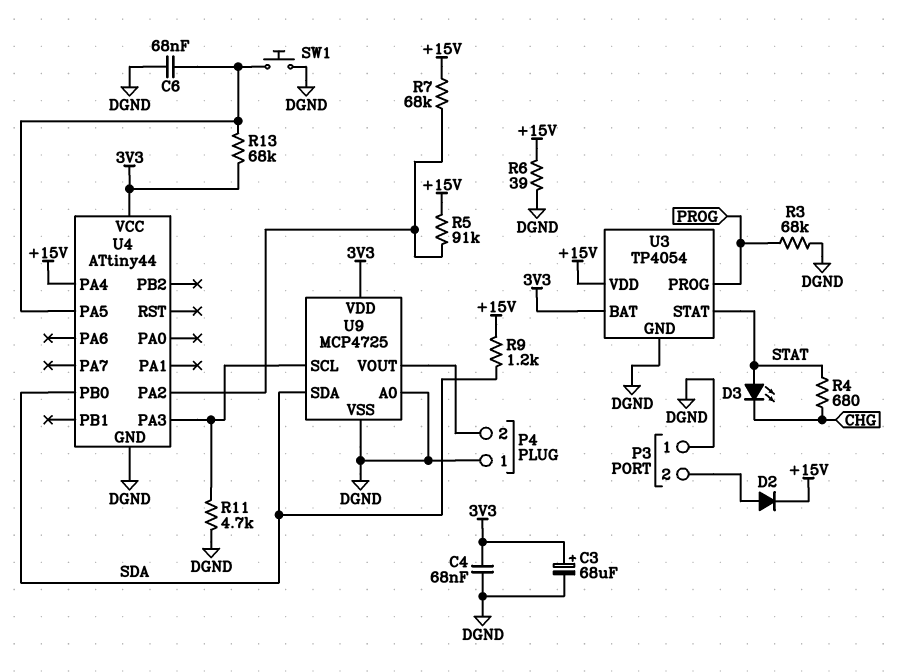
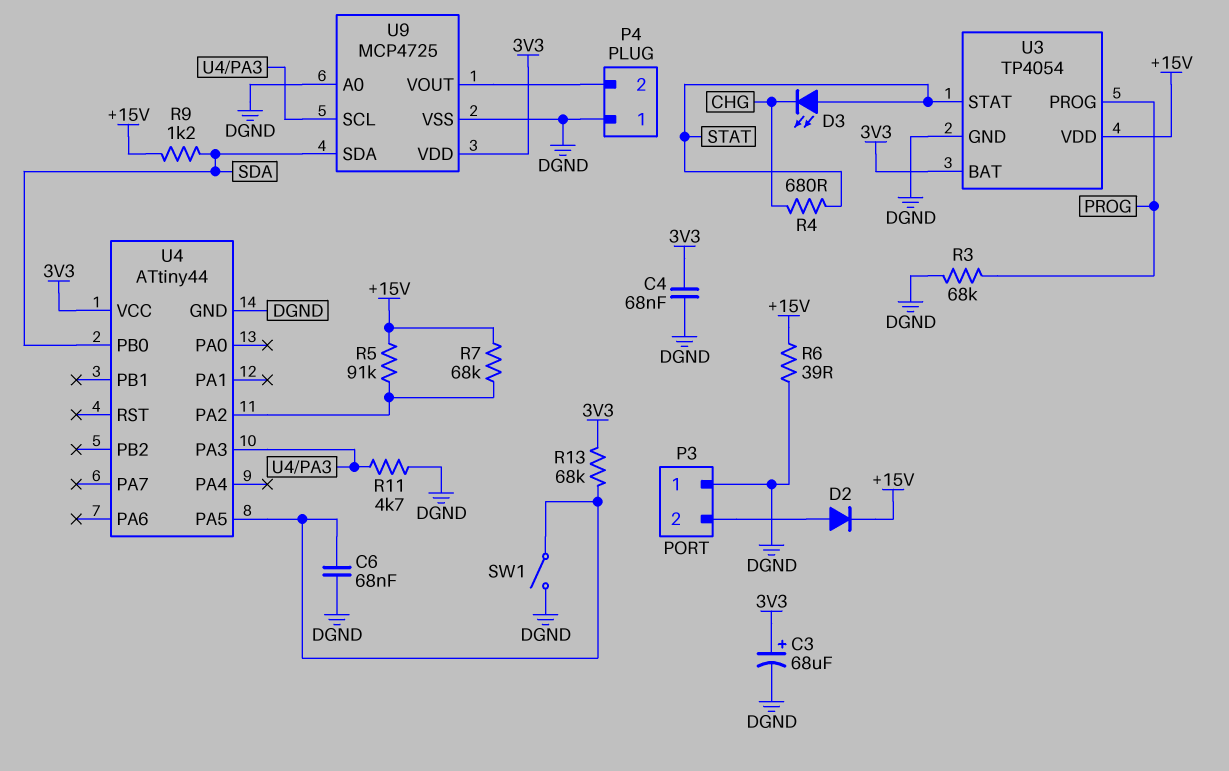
SW1: button (DGND, U4/PA5) -> switch (DGND, U4/PA5)
U4 pin PA4: +15V -> none

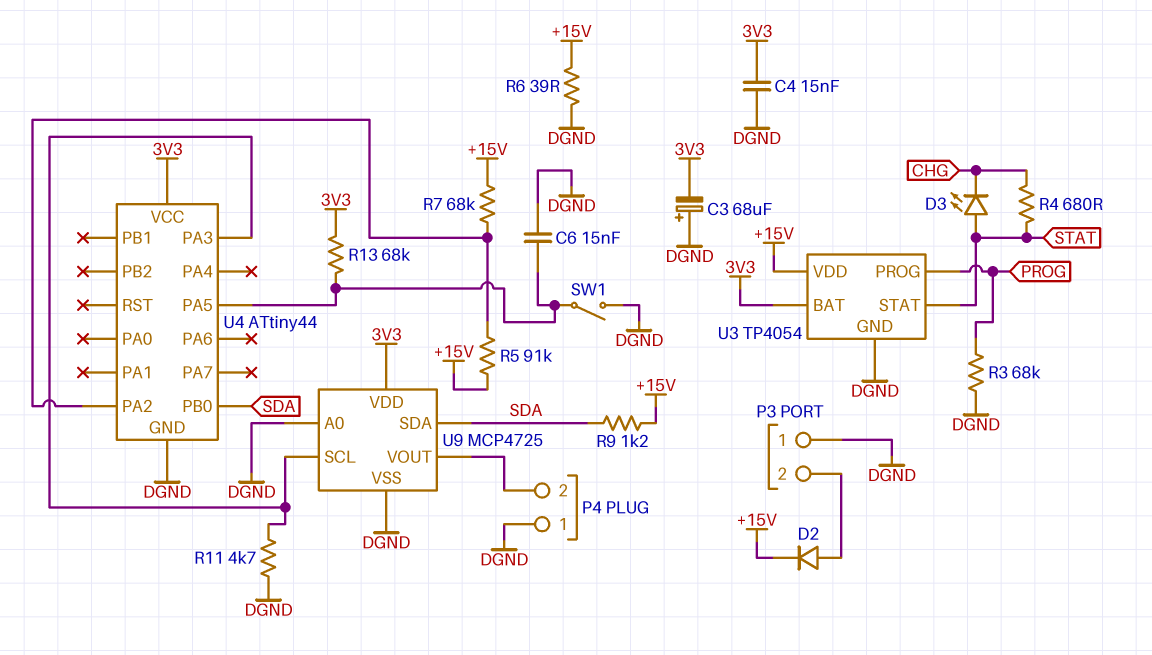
C3: 68uF (plus 3V3, minus DGND) -> 68uF (plus DGND, minus 3V3)
C4: 68nF (3V3, DGND) -> 15nF (3V3, DGND)
C6: 68nF (DGND, U4/PA5) -> 15nF (DGND, U4/PA5)

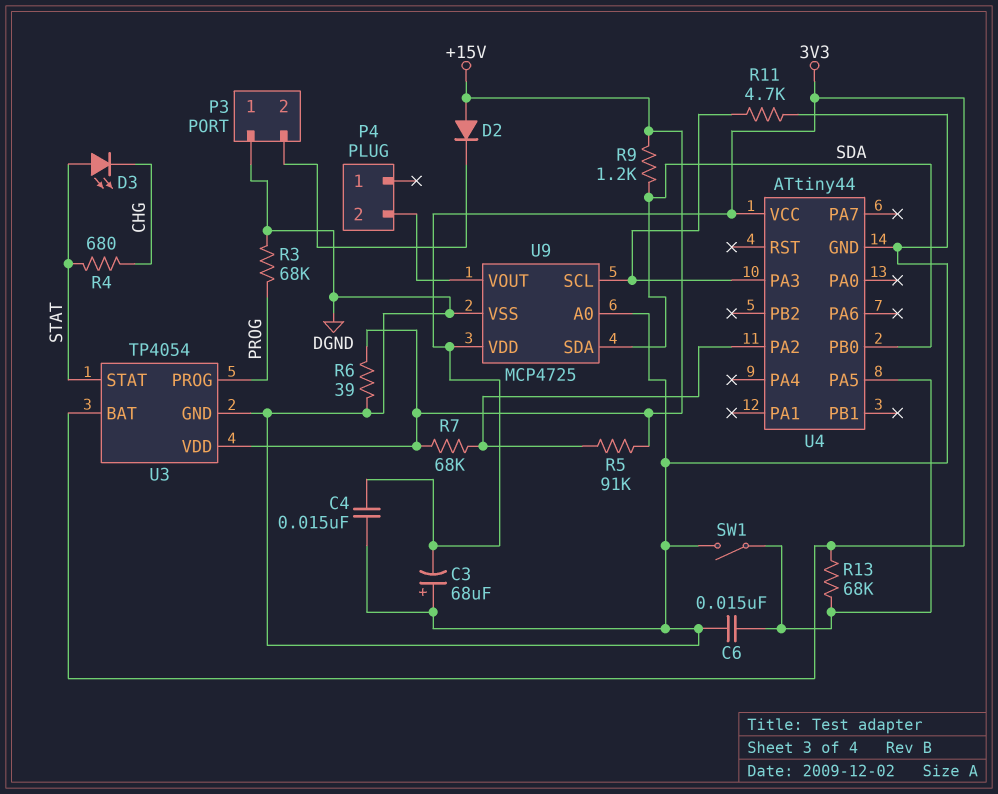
D2: diode (A P3/2, K +15V) -> diode (A +15V, K P3/2)
P4 pin 1: DGND -> none

